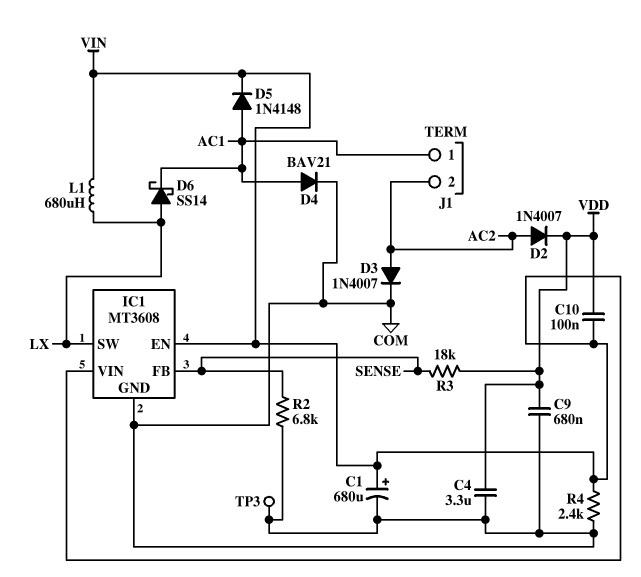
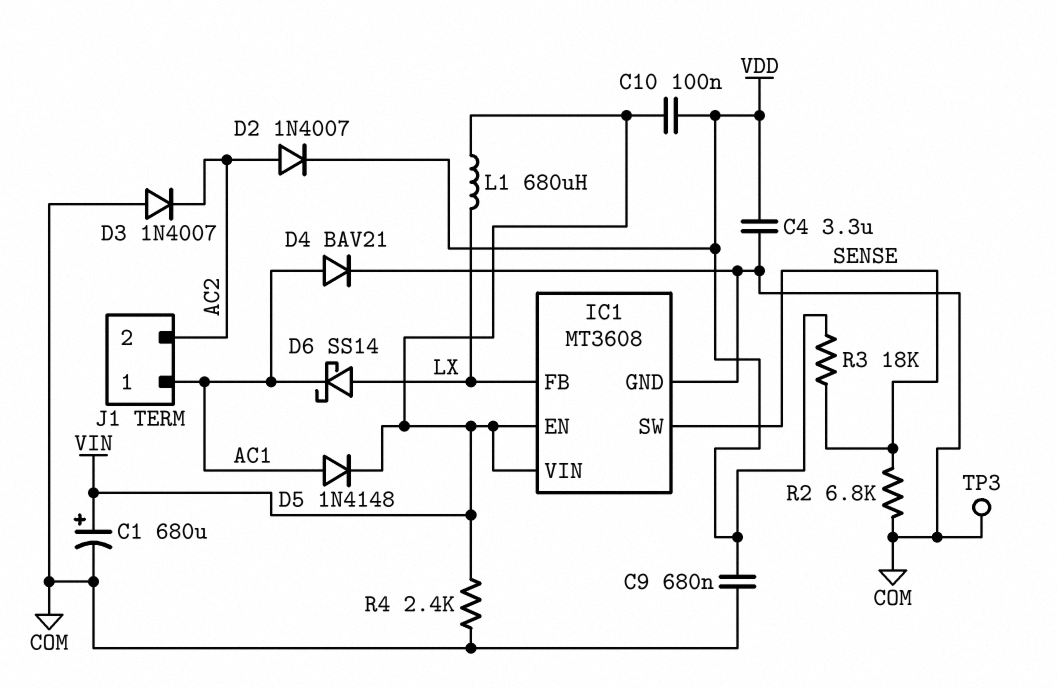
D3: diode 1N4007 (A AC2, K COM) -> diode 1N4007 (A COM, K AC2)
IC1 pin FB: SENSE -> LX
IC1 pin SW: LX -> SENSE

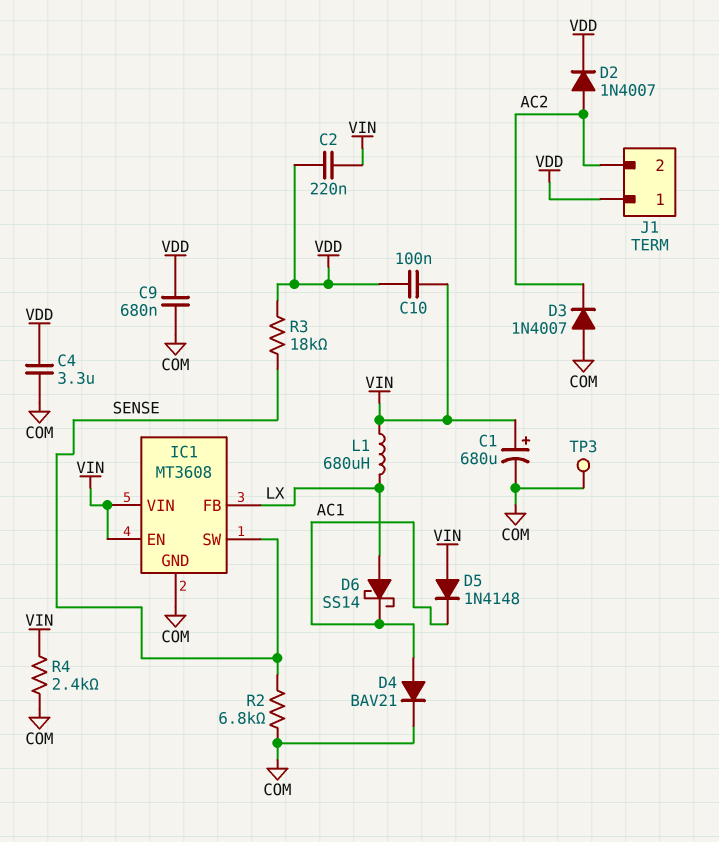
C2: none -> 220nF (VDD, VIN)
D5: diode 1N4148 (A AC1, K VIN) -> diode 1N4148 (A VIN, K AC1)
J1 pin 1: AC1 -> VDD

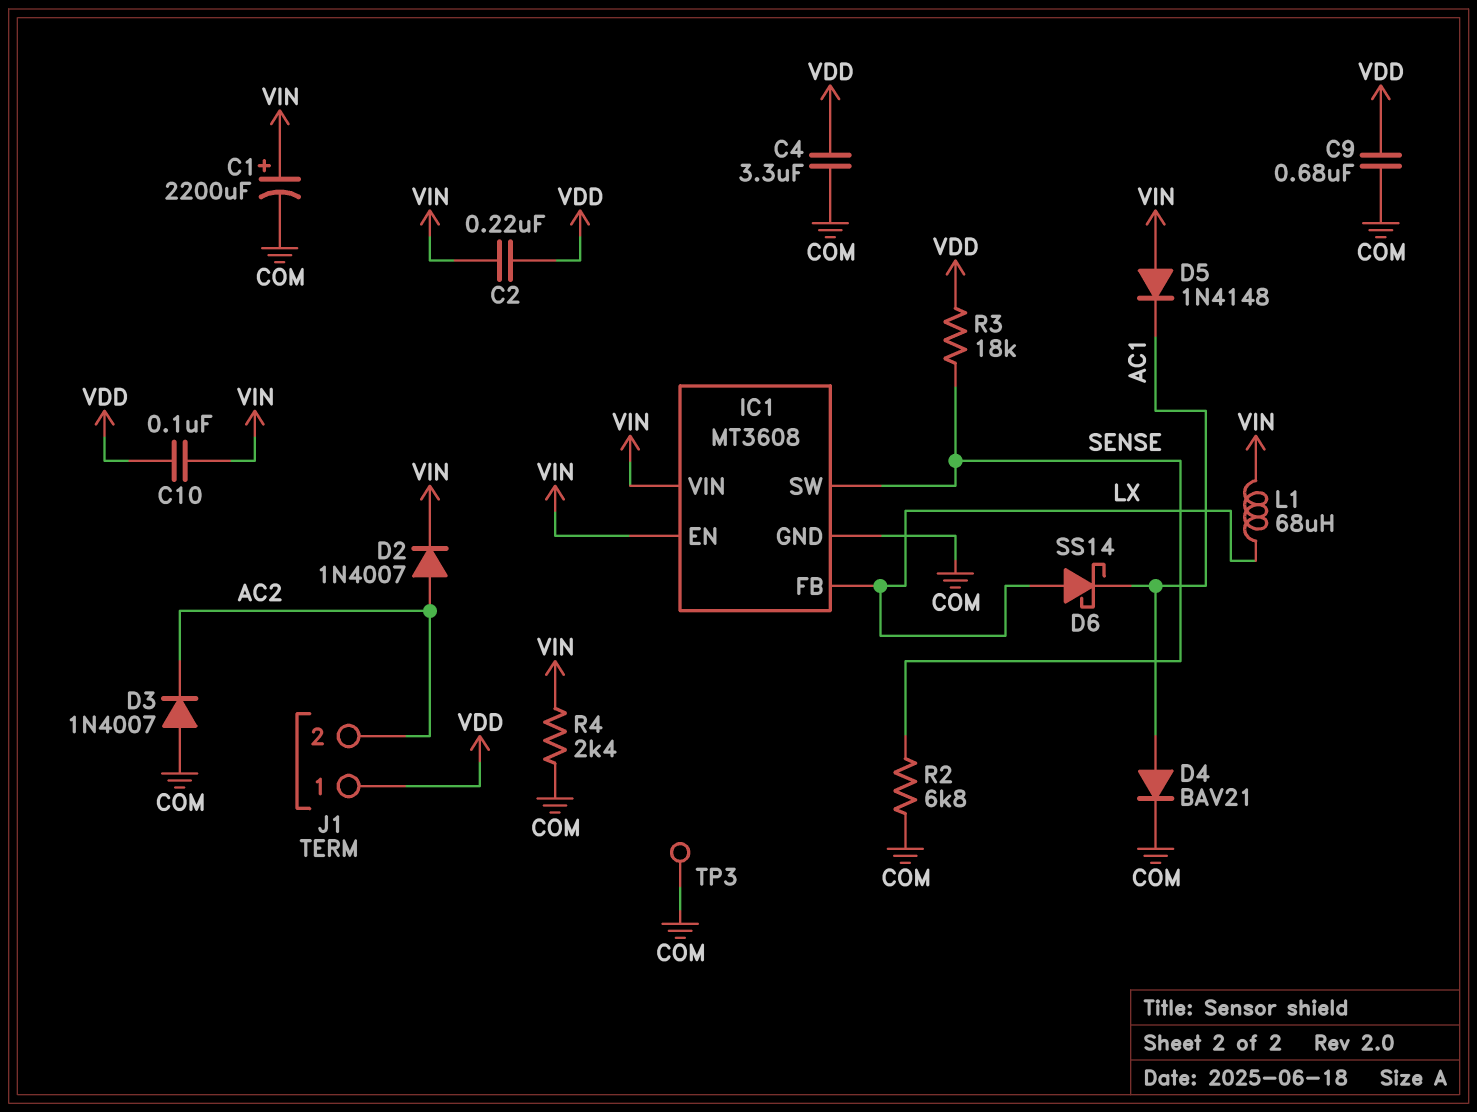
C1: 680uF (plus VIN, minus COM) -> 2200uF (plus VIN, minus COM)
D2: diode 1N4007 (A AC2, K VDD) -> diode 1N4007 (A AC2, K VIN)
L1: 680uH (LX, VIN) -> 68uH (LX, VIN)

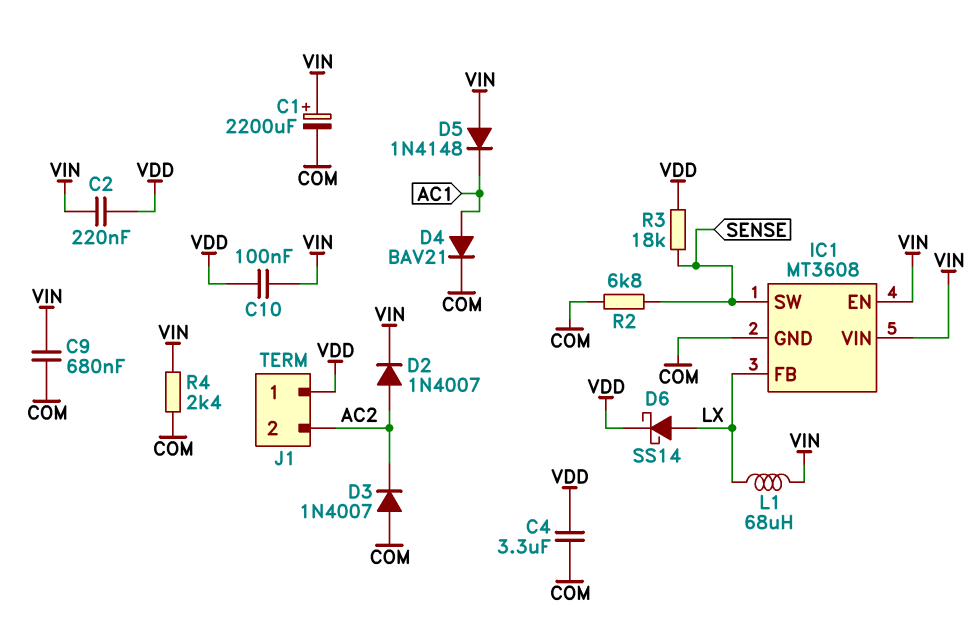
C9: 680nF (COM, VDD) -> 680nF (COM, VIN)
D6: schottky SS14 (A LX, K AC1) -> schottky SS14 (A LX, K VDD)
TP3: test point (COM) -> none

